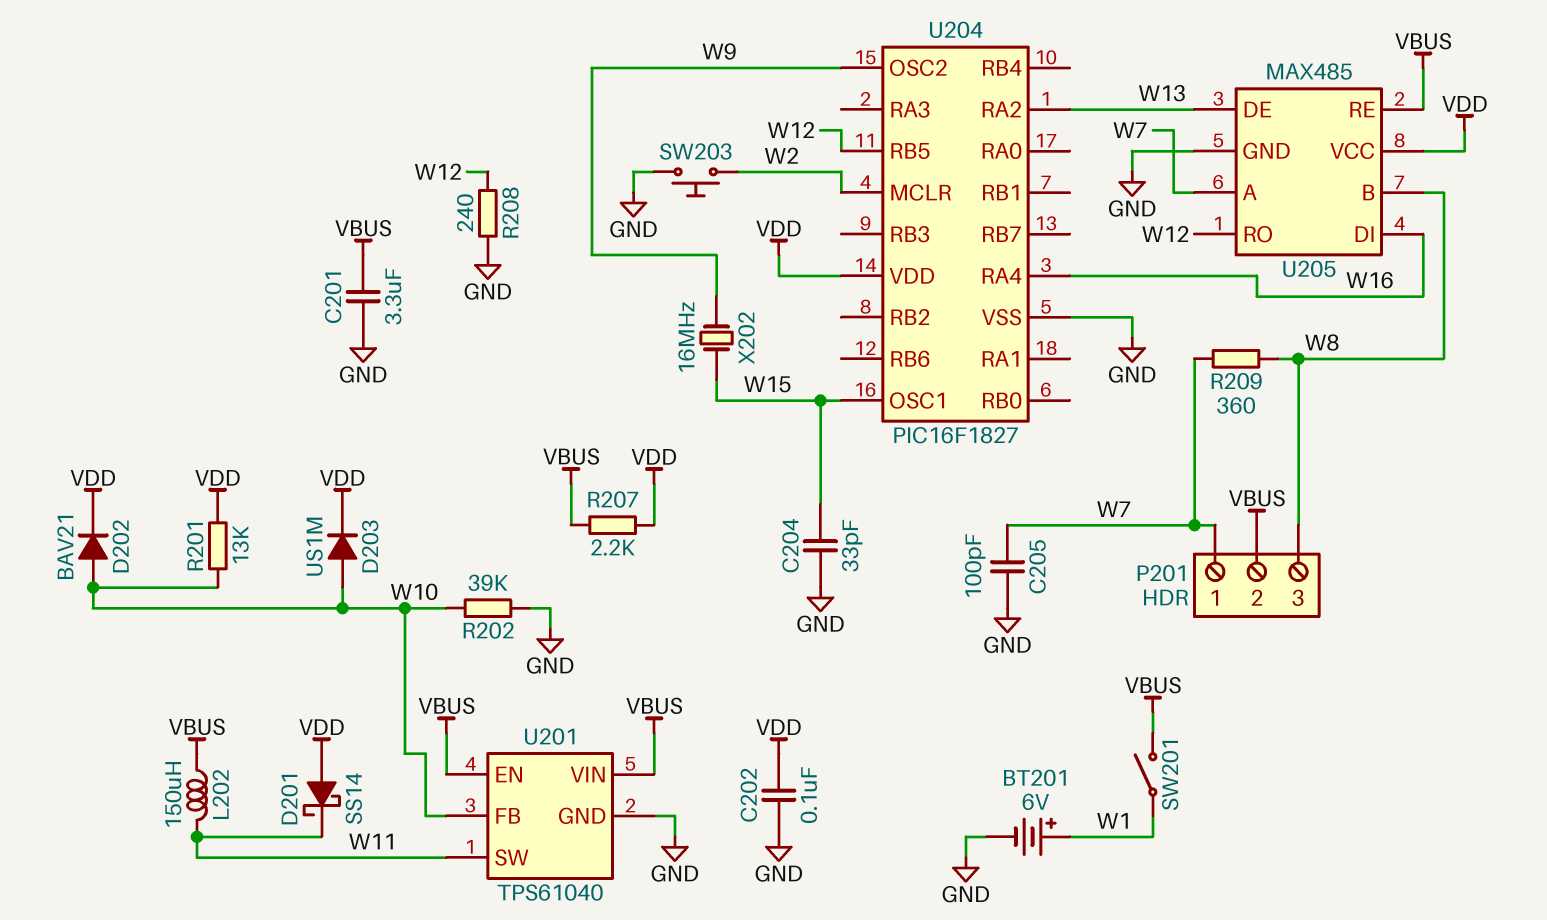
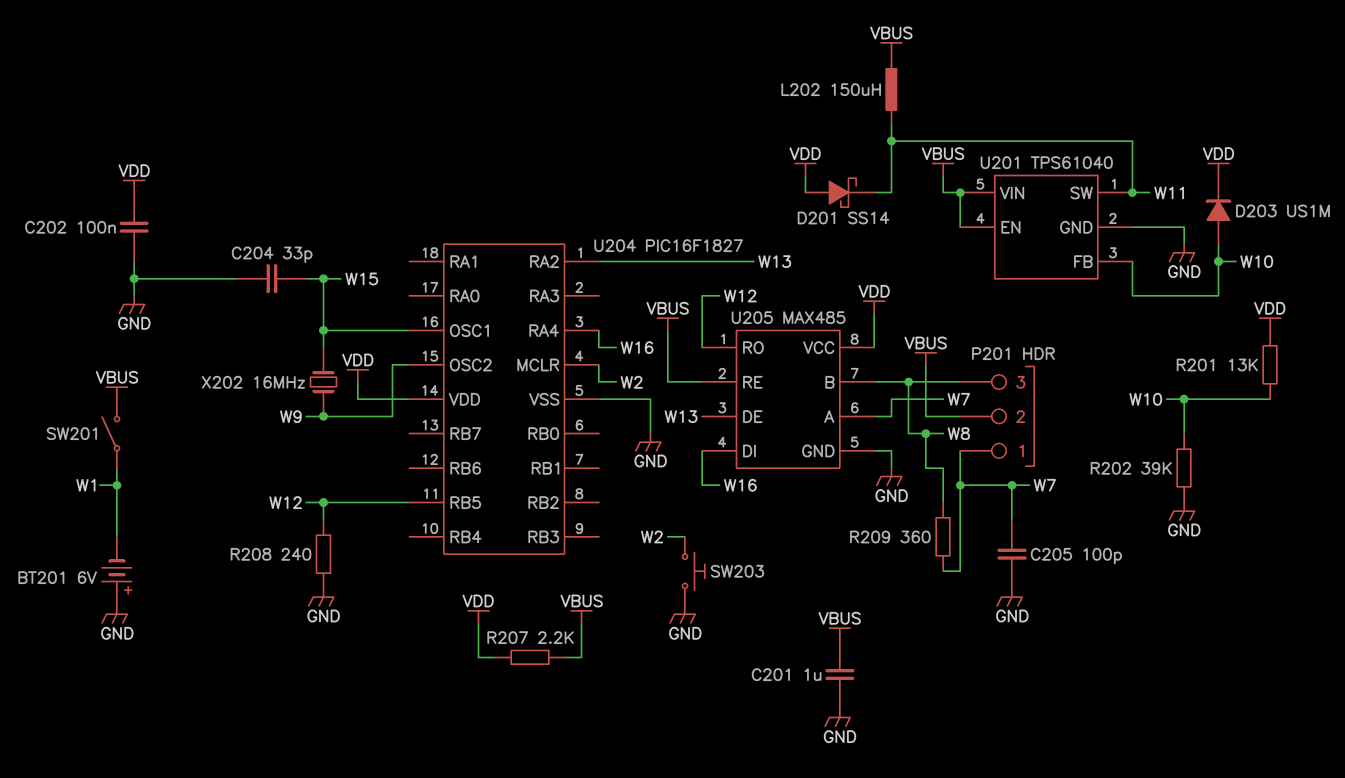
BT201: 6V (plus W1, minus GND) -> 6V (plus GND, minus W1)
C201: 3.3uF (GND, VBUS) -> 1uF (GND, VBUS)
D202: diode BAV21 (A W10, K VDD) -> none

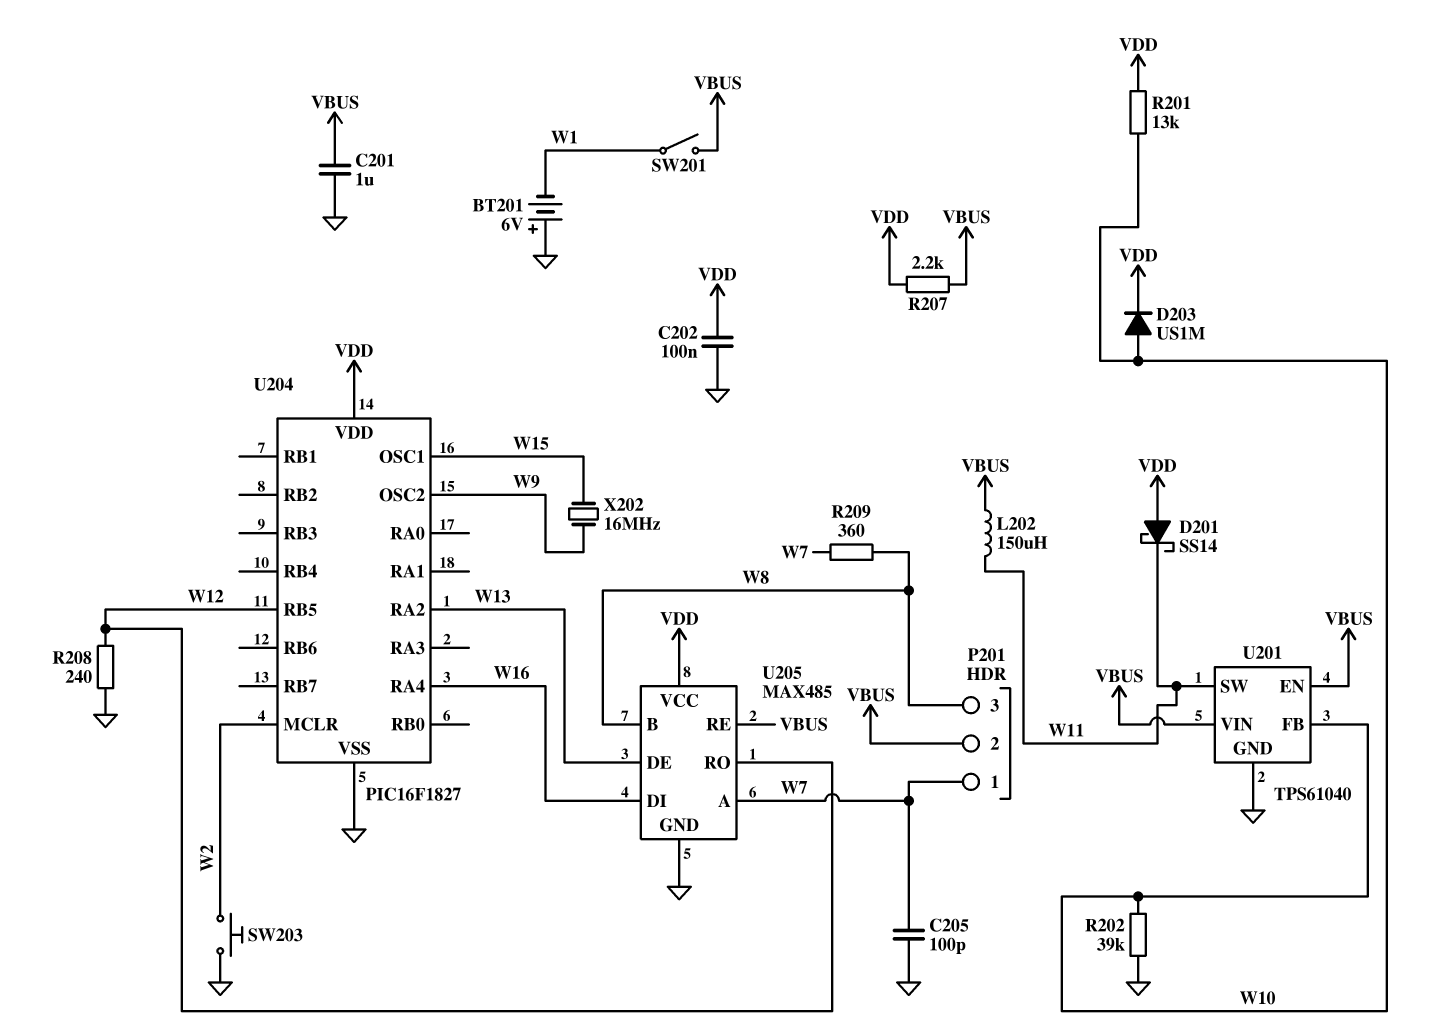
C204: 33pF (GND, W15) -> none

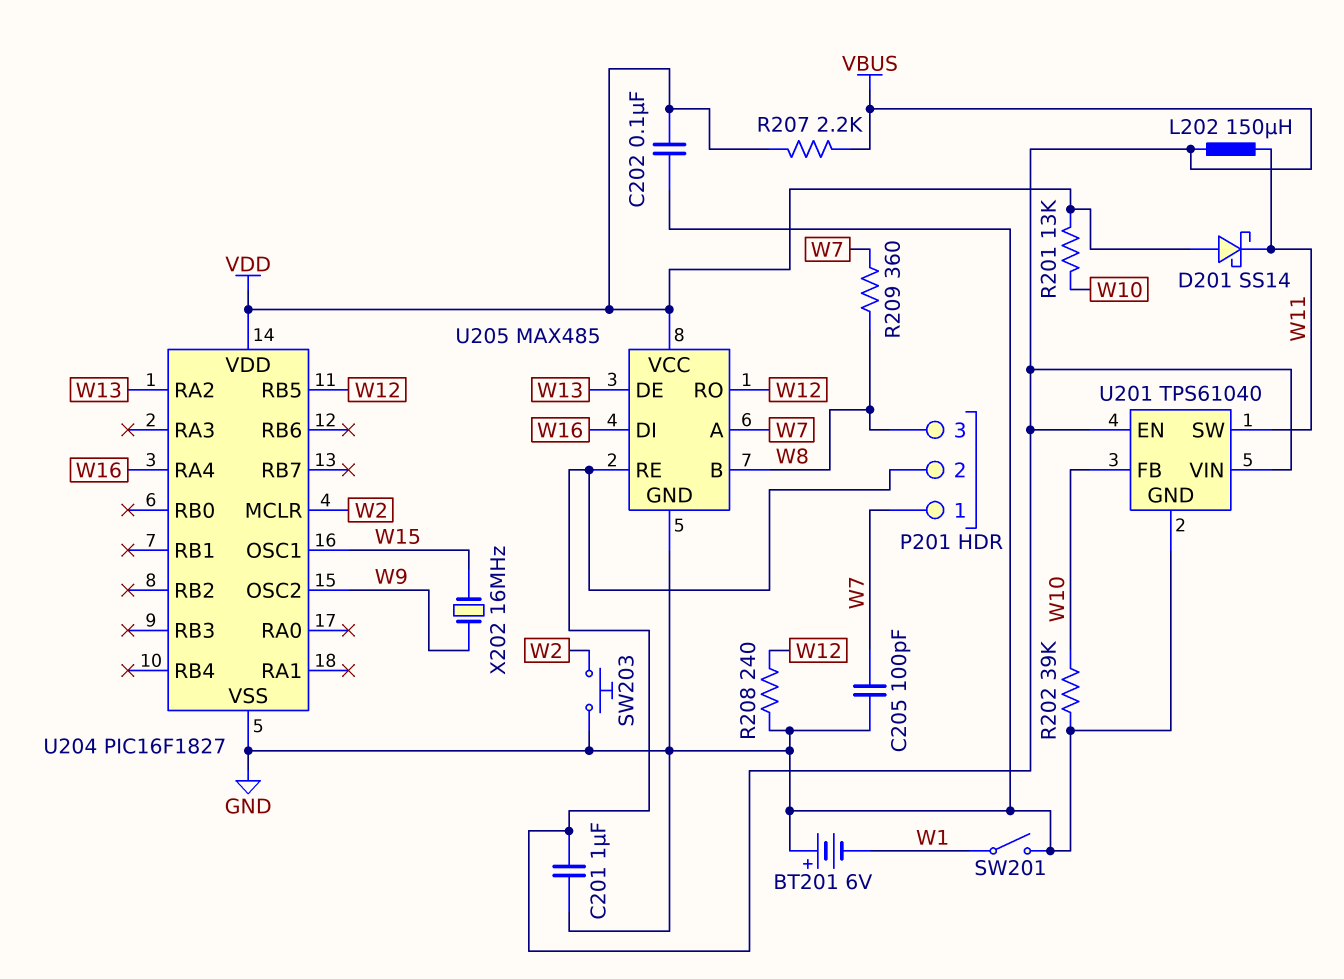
D203: diode US1M (A W10, K VDD) -> none
SW201: switch (VBUS, W1) -> switch (GND, W1)

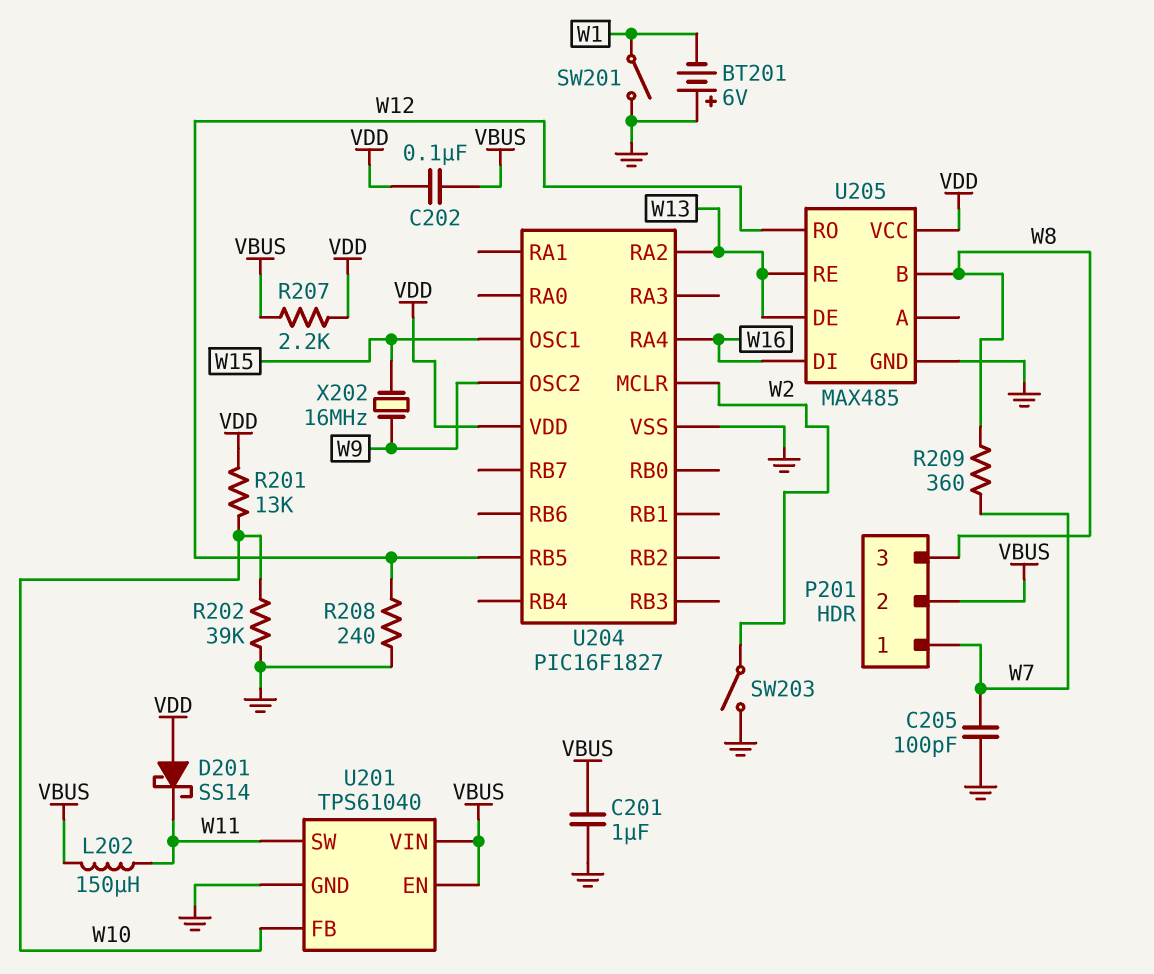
C202: 100nF (GND, VDD) -> 100nF (VBUS, VDD)
SW203: button (GND, W2) -> switch (GND, W2)
U205 pin A: W7 -> none
U205 pin RE: VBUS -> W13

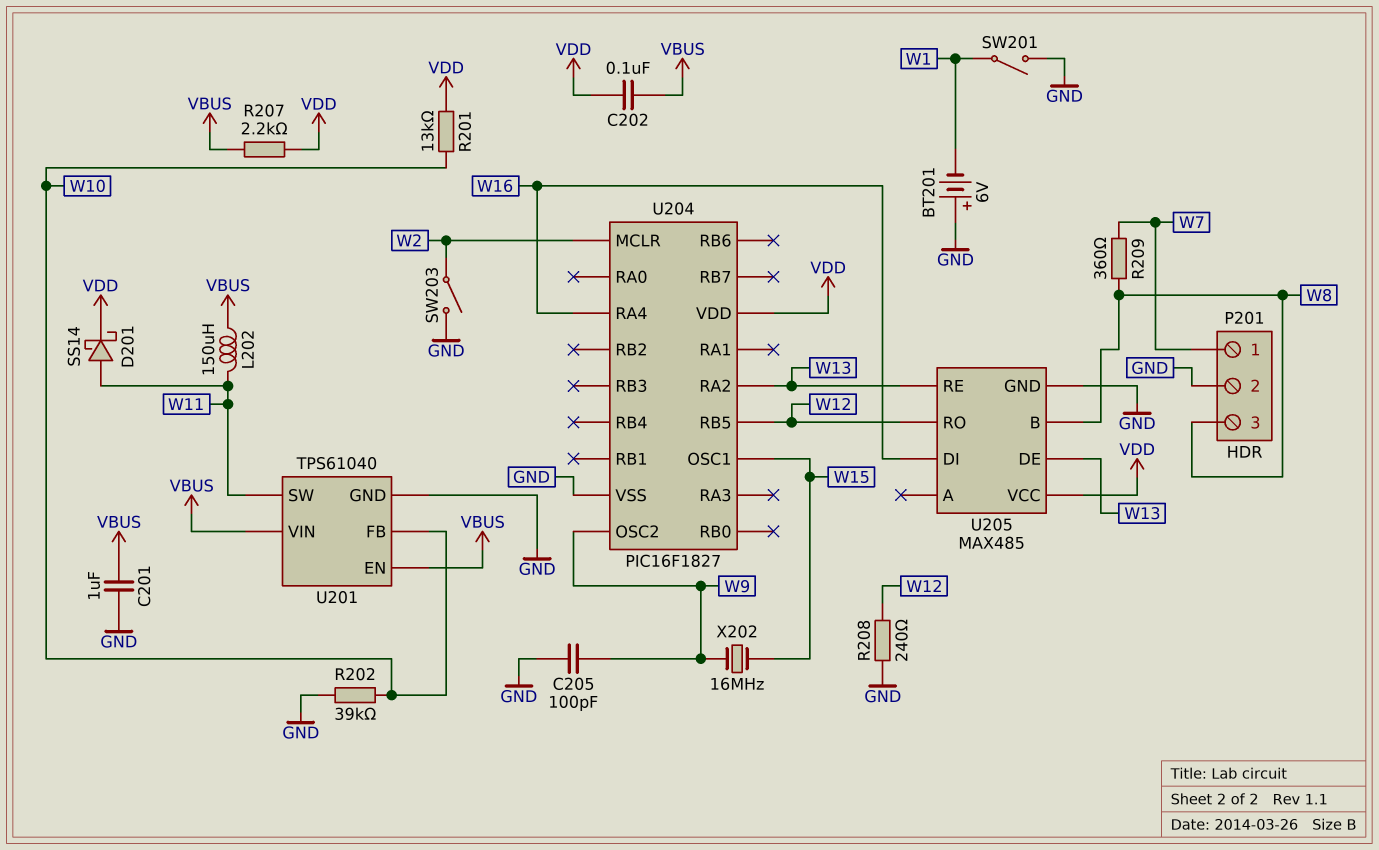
C205: 100pF (GND, W7) -> 100pF (GND, W9)
D201: schottky SS14 (A VDD, K W11) -> schottky SS14 (A W11, K VDD)
P201 pin 2: VBUS -> GND

